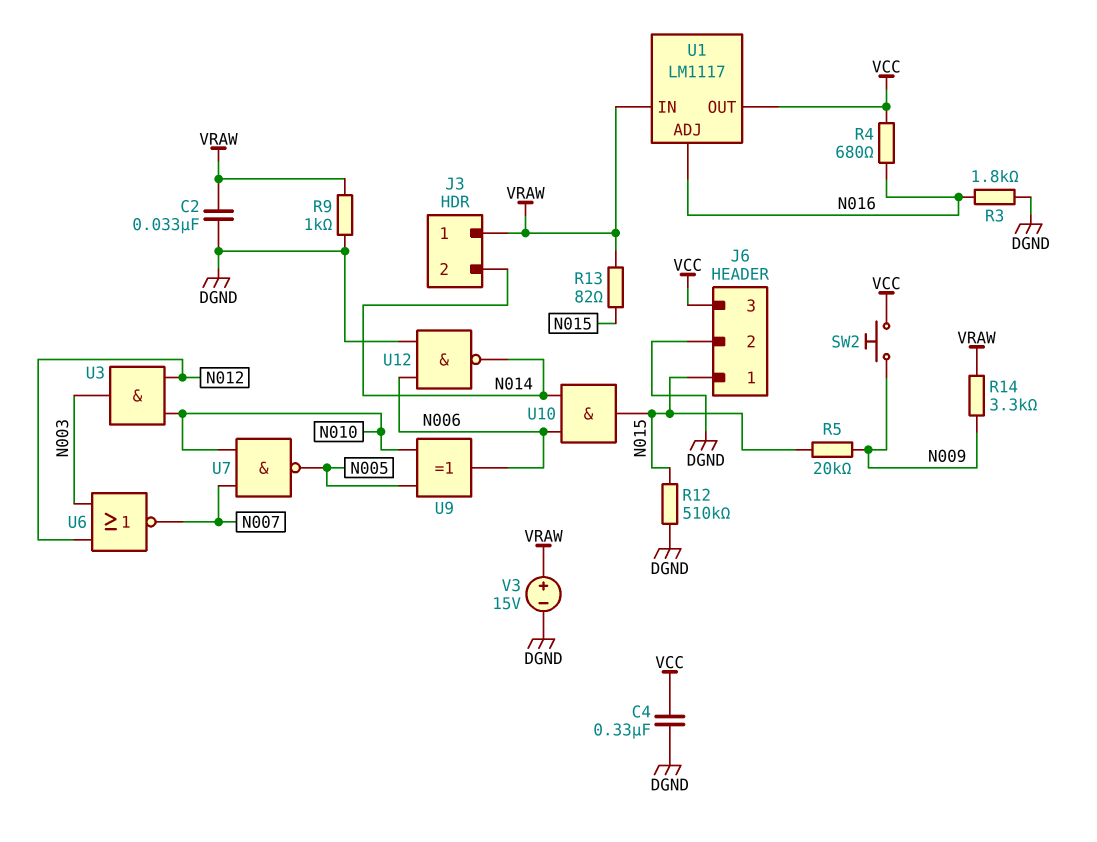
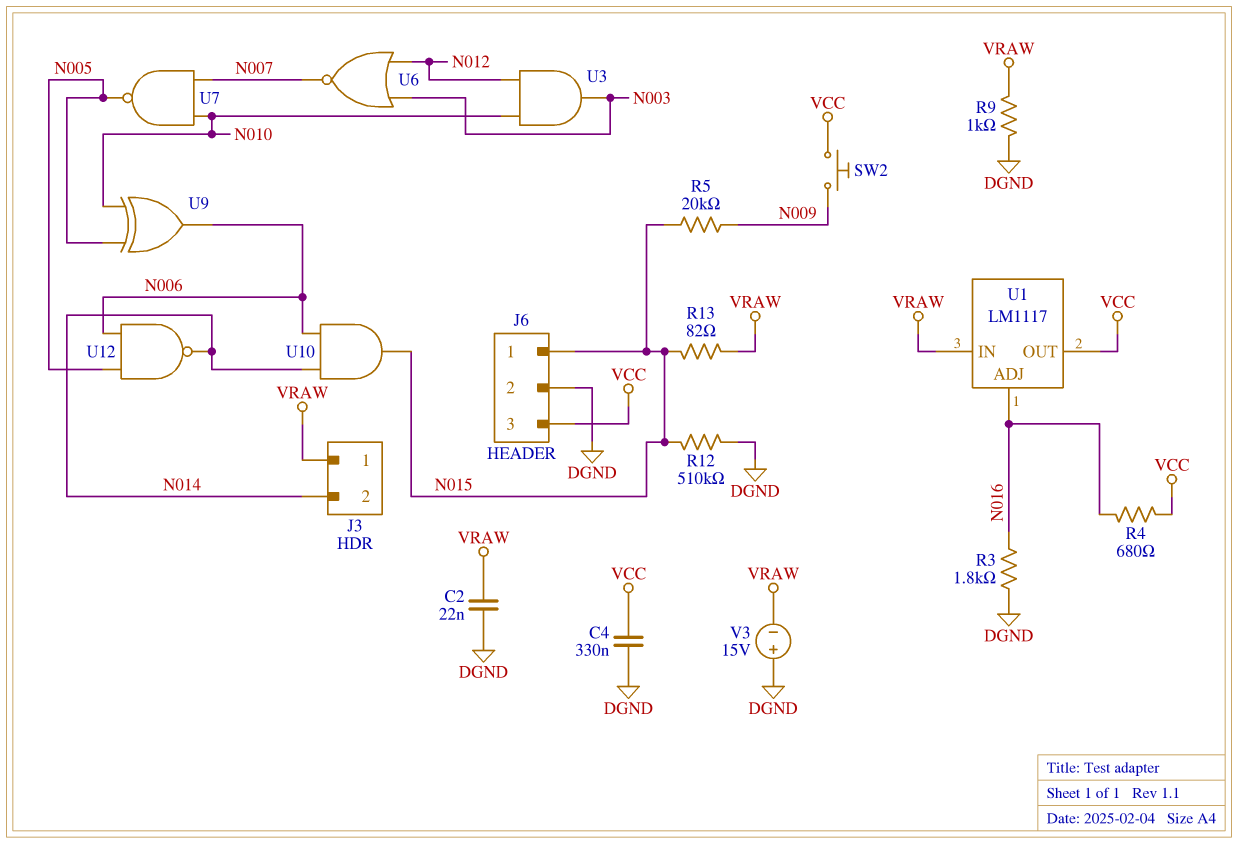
C2: 33nF (DGND, VRAW) -> 22nF (DGND, VRAW)
R14: 3.3k (N009, VRAW) -> none
U12: NAND (in DGND, in N006, out N014) -> NAND (in N005, in N006, out N014)
V3: 15V (plus VRAW, minus DGND) -> 15V (plus DGND, minus VRAW)

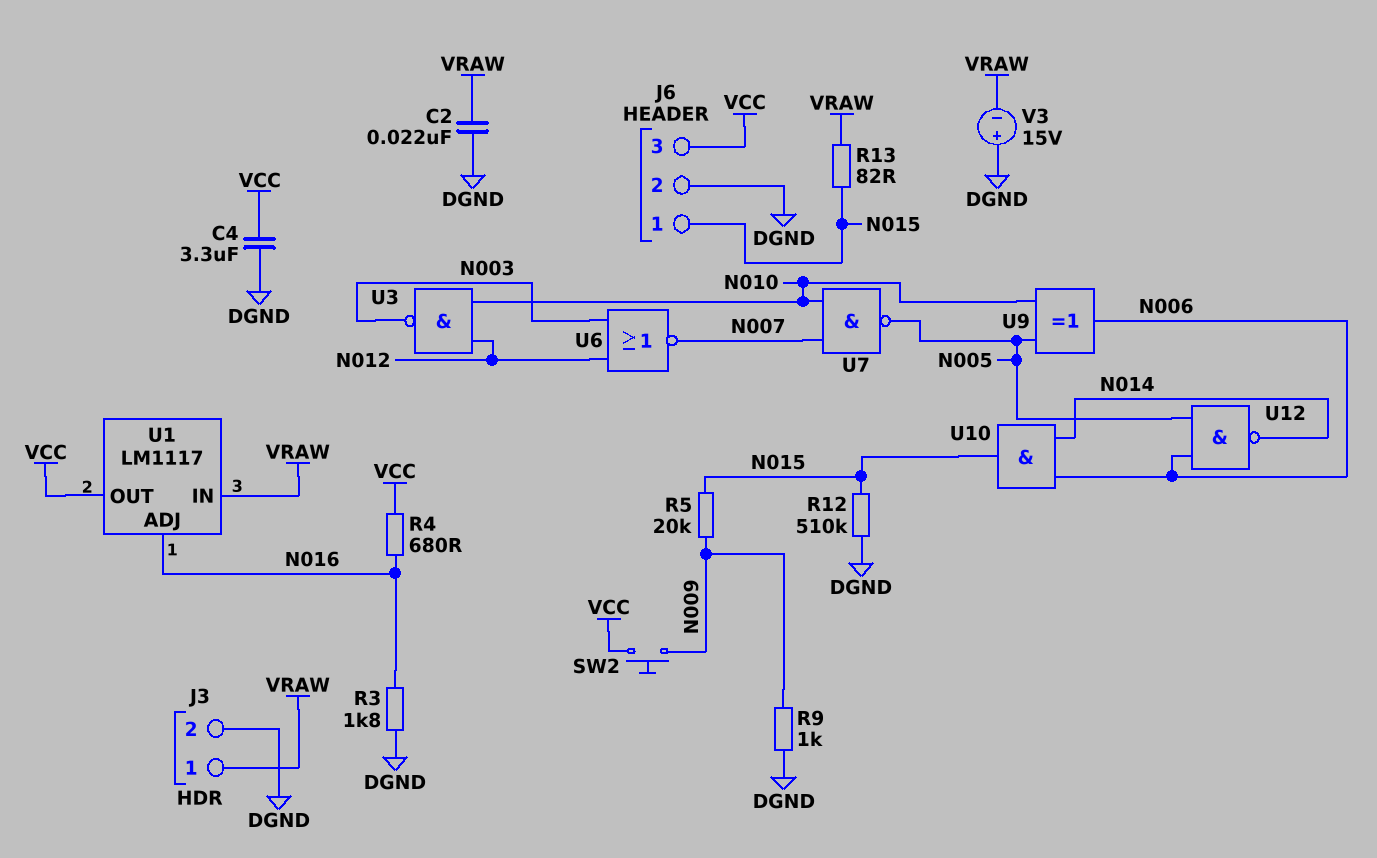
C4: 330nF (DGND, VCC) -> 3.3uF (DGND, VCC)
J3 pin 2: N014 -> DGND
R9: 1k (DGND, VRAW) -> 1k (DGND, N009)
U3: AND (in N010, in N012, out N003) -> NAND (in N010, in N012, out N003)

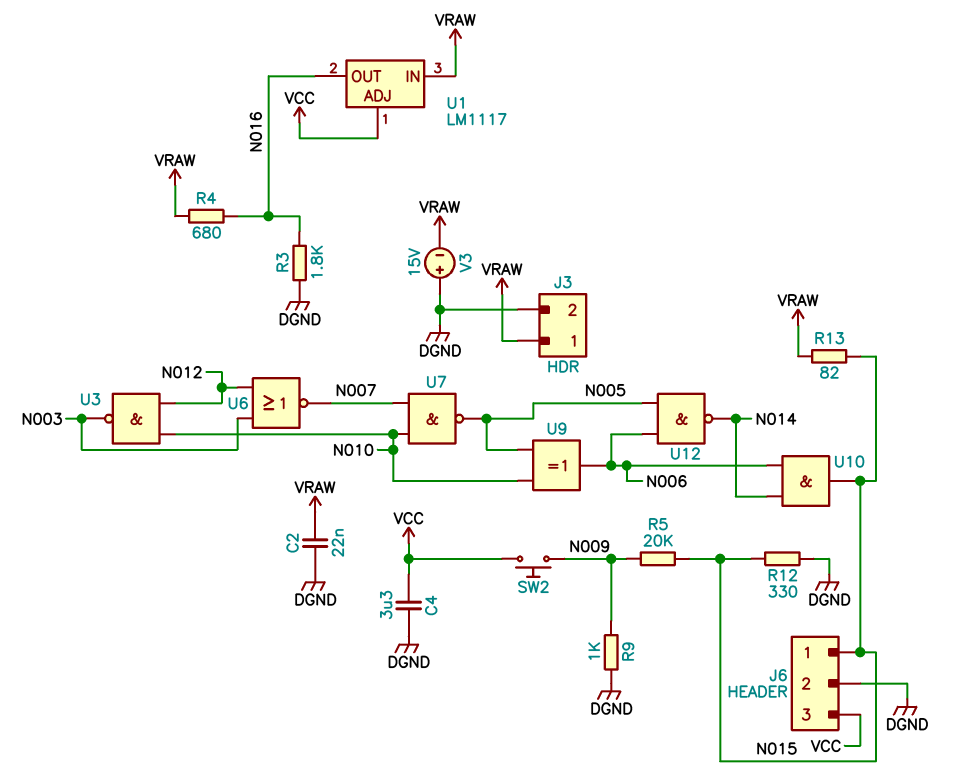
R4: 680 (N016, VCC) -> 680 (N016, VRAW)
R12: 510k (DGND, N015) -> 330 (DGND, N015)
U1 pin ADJ: N016 -> VCC
U1 pin OUT: VCC -> N016

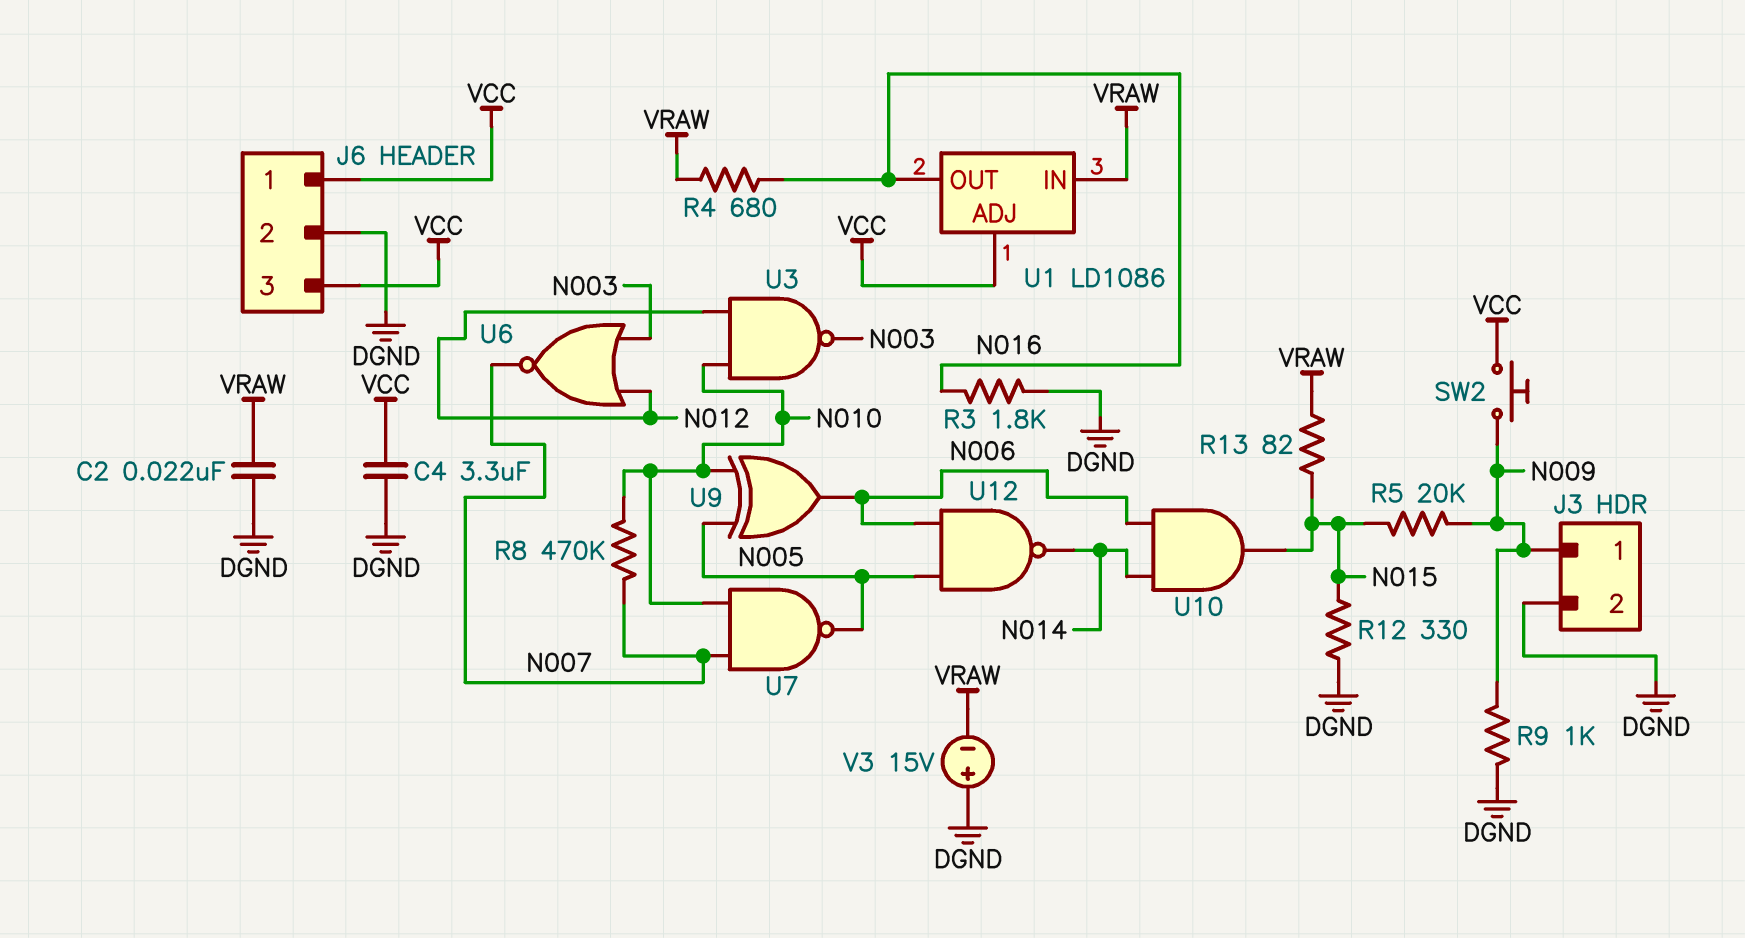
J3 pin 1: VRAW -> N009
J6 pin 1: N015 -> VCC
R8: none -> 470k (N007, N010)
U1: LM1117 -> LD1086

